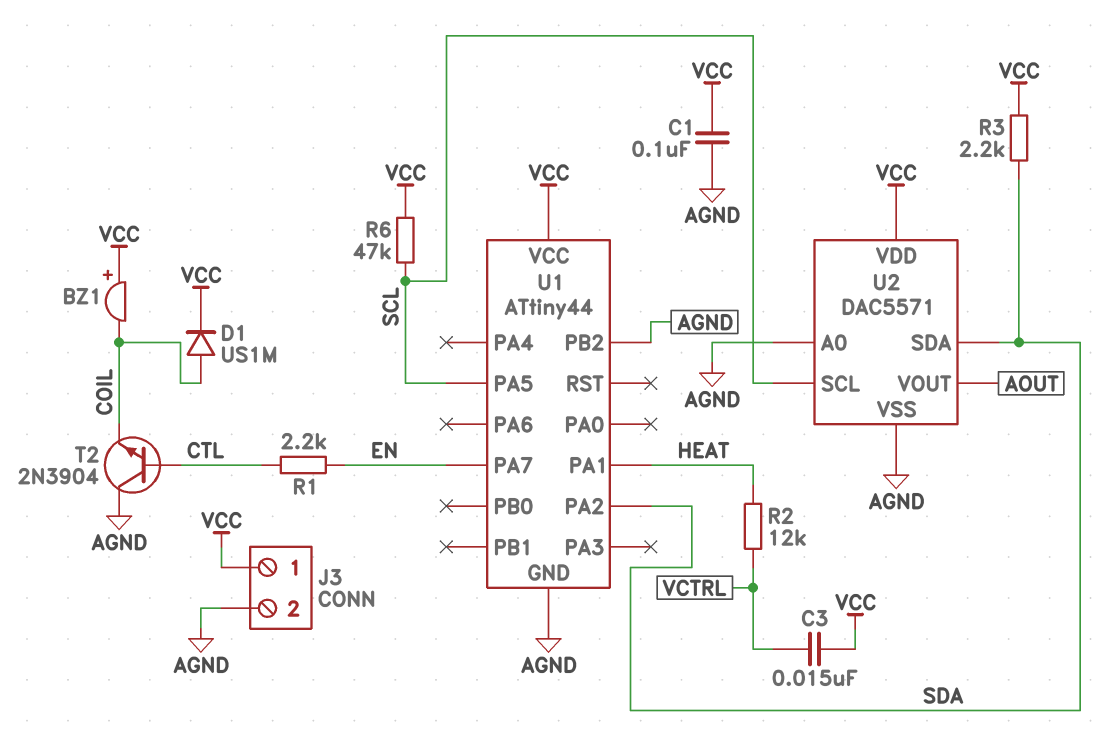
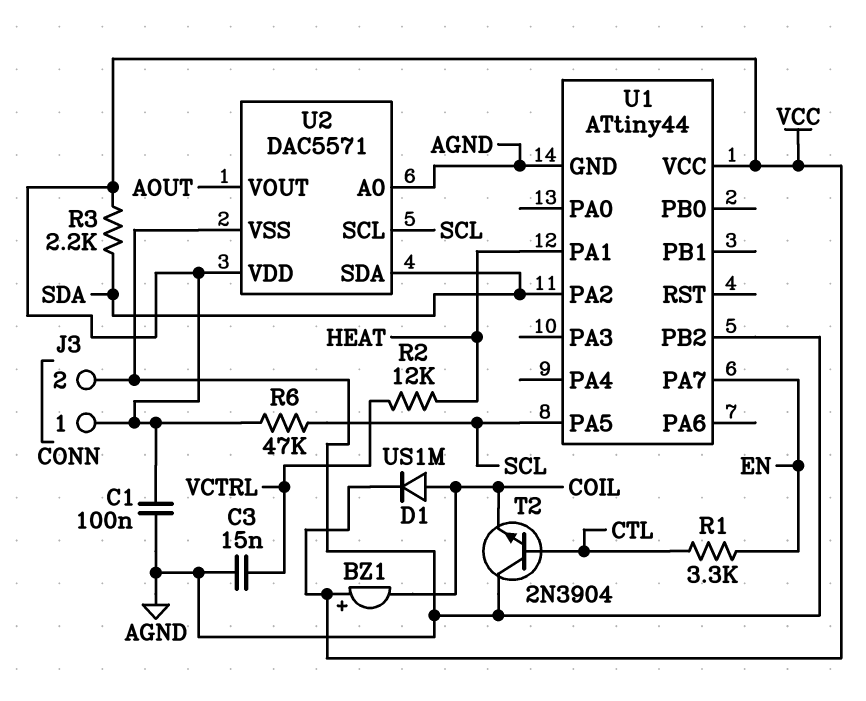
C3: 15nF (VCC, VCTRL) -> 15nF (AGND, VCTRL)
R1: 2.2k (CTL, EN) -> 3.3k (CTL, EN)

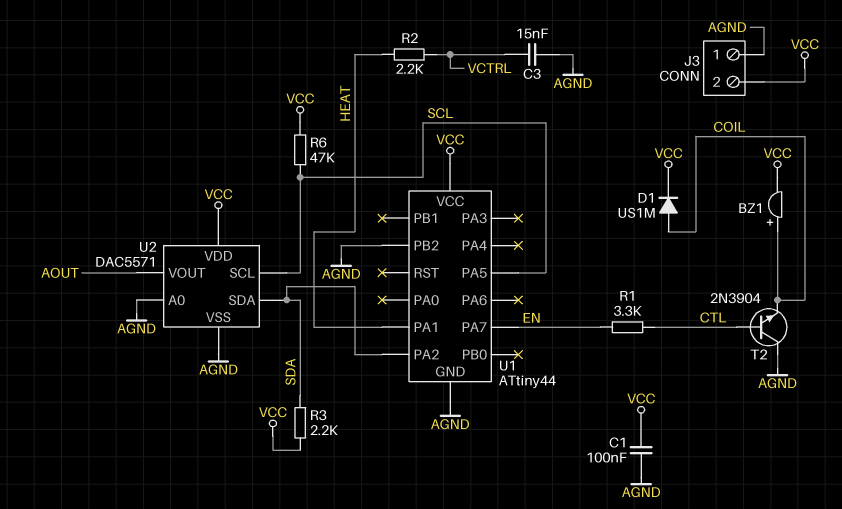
BZ1: buzzer (plus VCC, minus COIL) -> buzzer (plus COIL, minus VCC)
J3 pin 1: VCC -> AGND
J3 pin 2: AGND -> VCC
R2: 12k (HEAT, VCTRL) -> 2.2k (HEAT, VCTRL)

